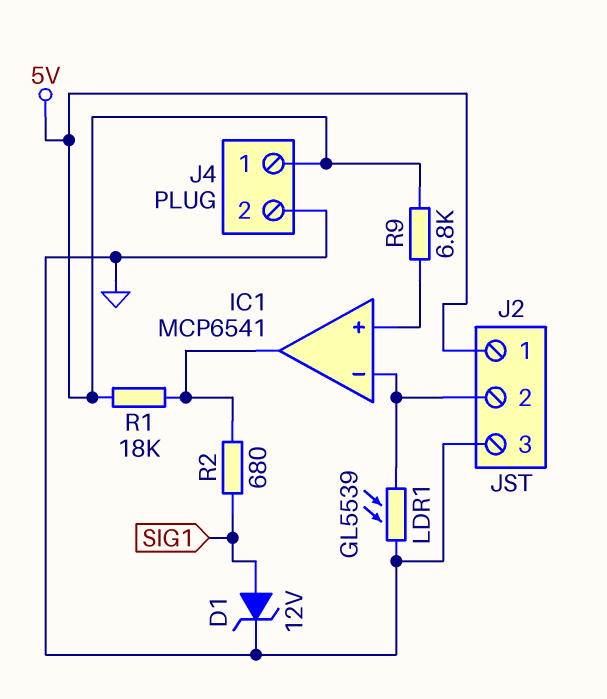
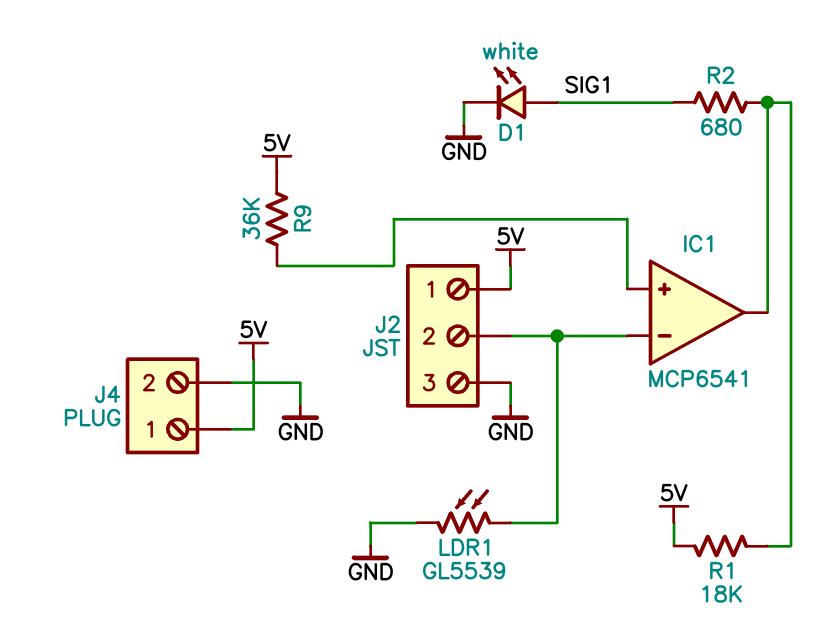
D1: zener 12V (A SIG1, K GND) -> LED white (A SIG1, K GND)
R9: 6.8k (5V, IC1/in+) -> 36k (5V, IC1/in+)

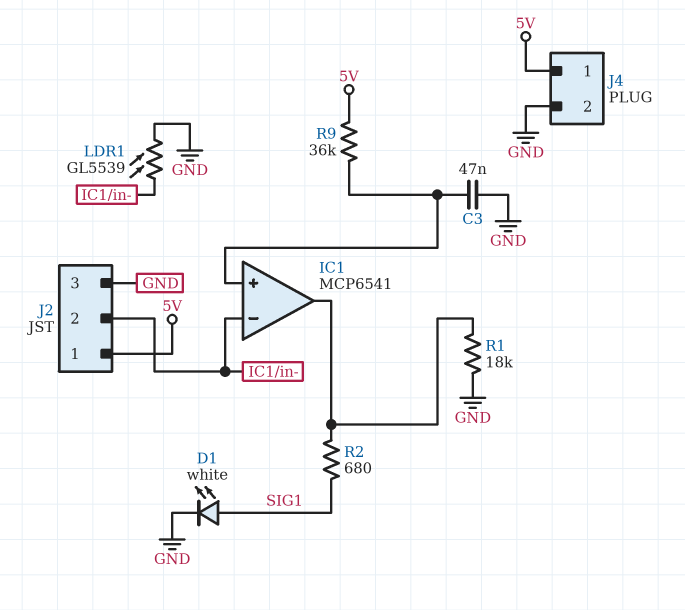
C3: none -> 47nF (GND, IC1/in+)
R1: 18k (5V, IC1/out) -> 18k (GND, IC1/out)

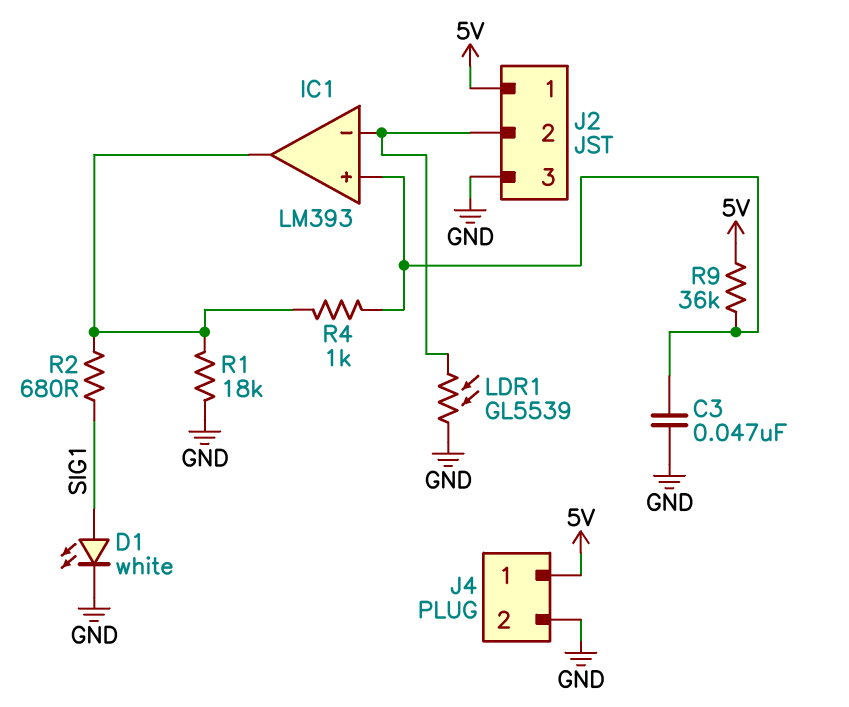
IC1: MCP6541 -> LM393
R4: none -> 1k (IC1/in+, IC1/out)

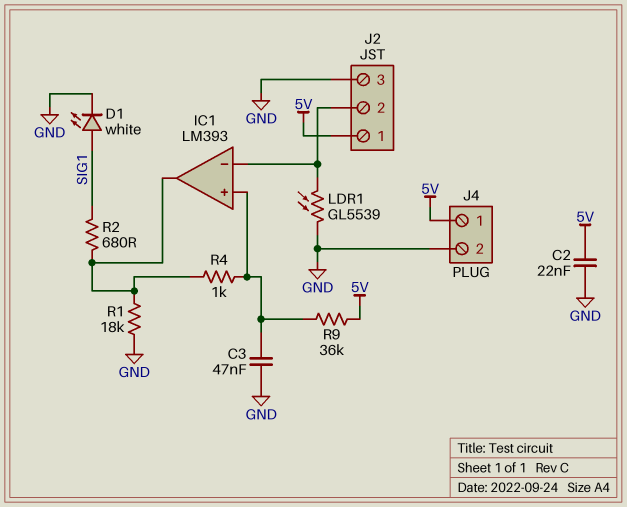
C2: none -> 22nF (5V, GND)

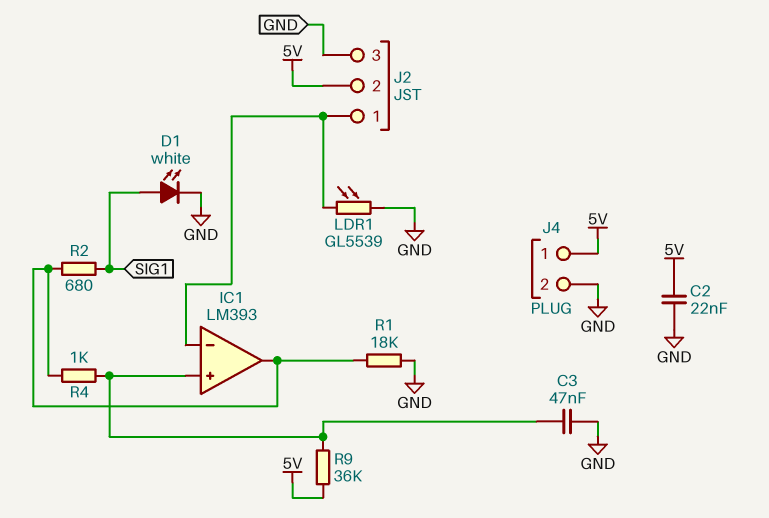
J2 pin 1: 5V -> IC1/in-
J2 pin 2: IC1/in- -> 5V

